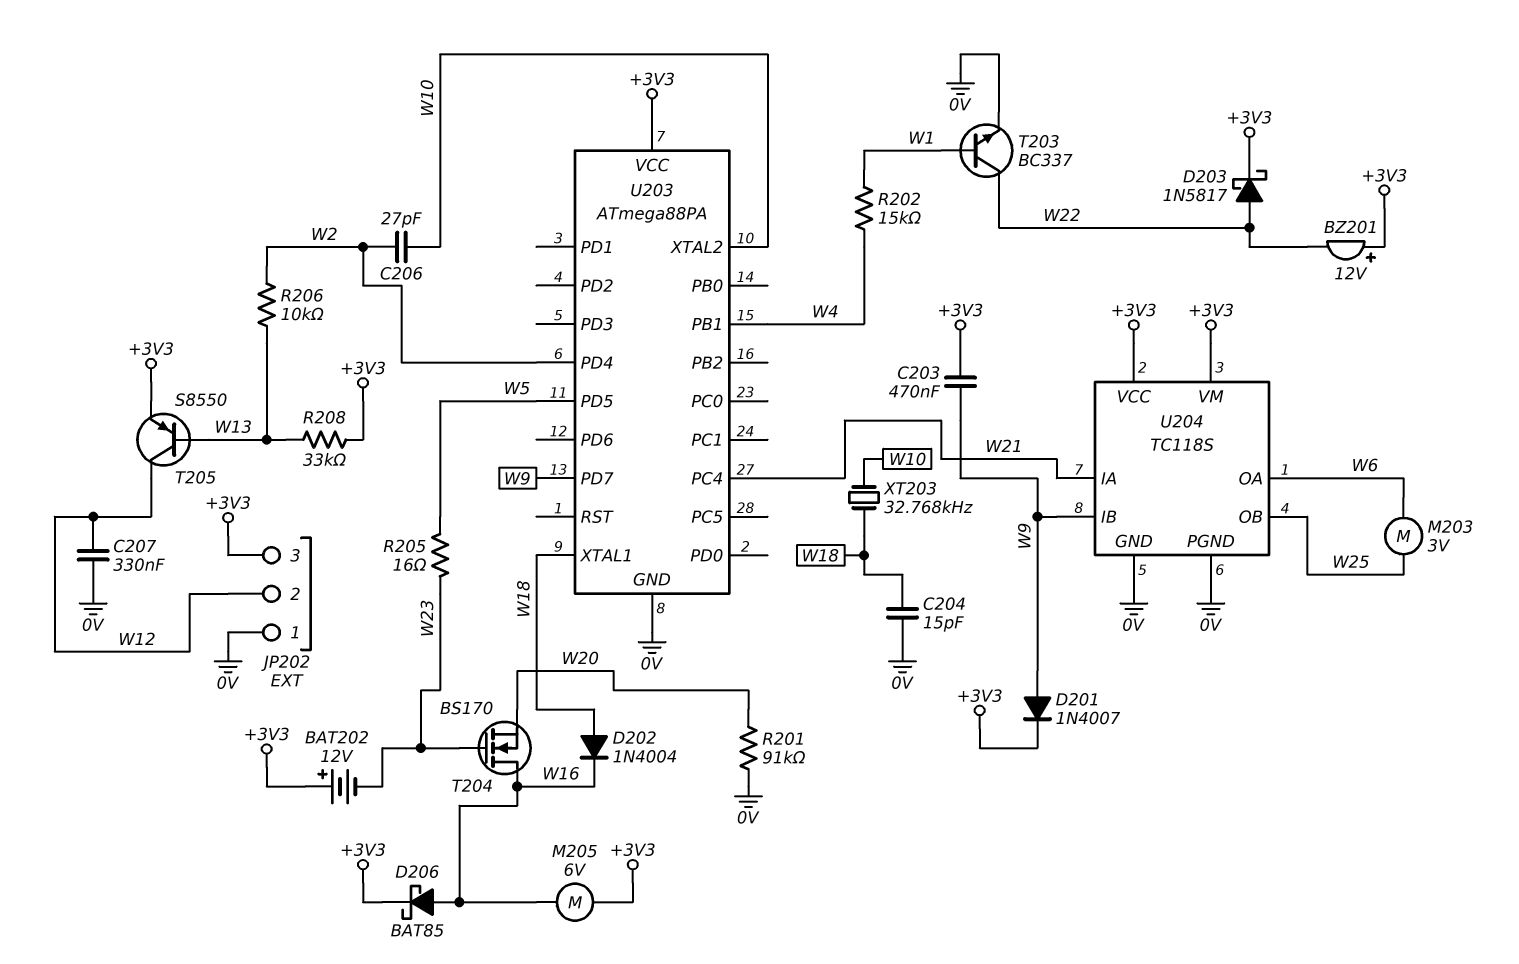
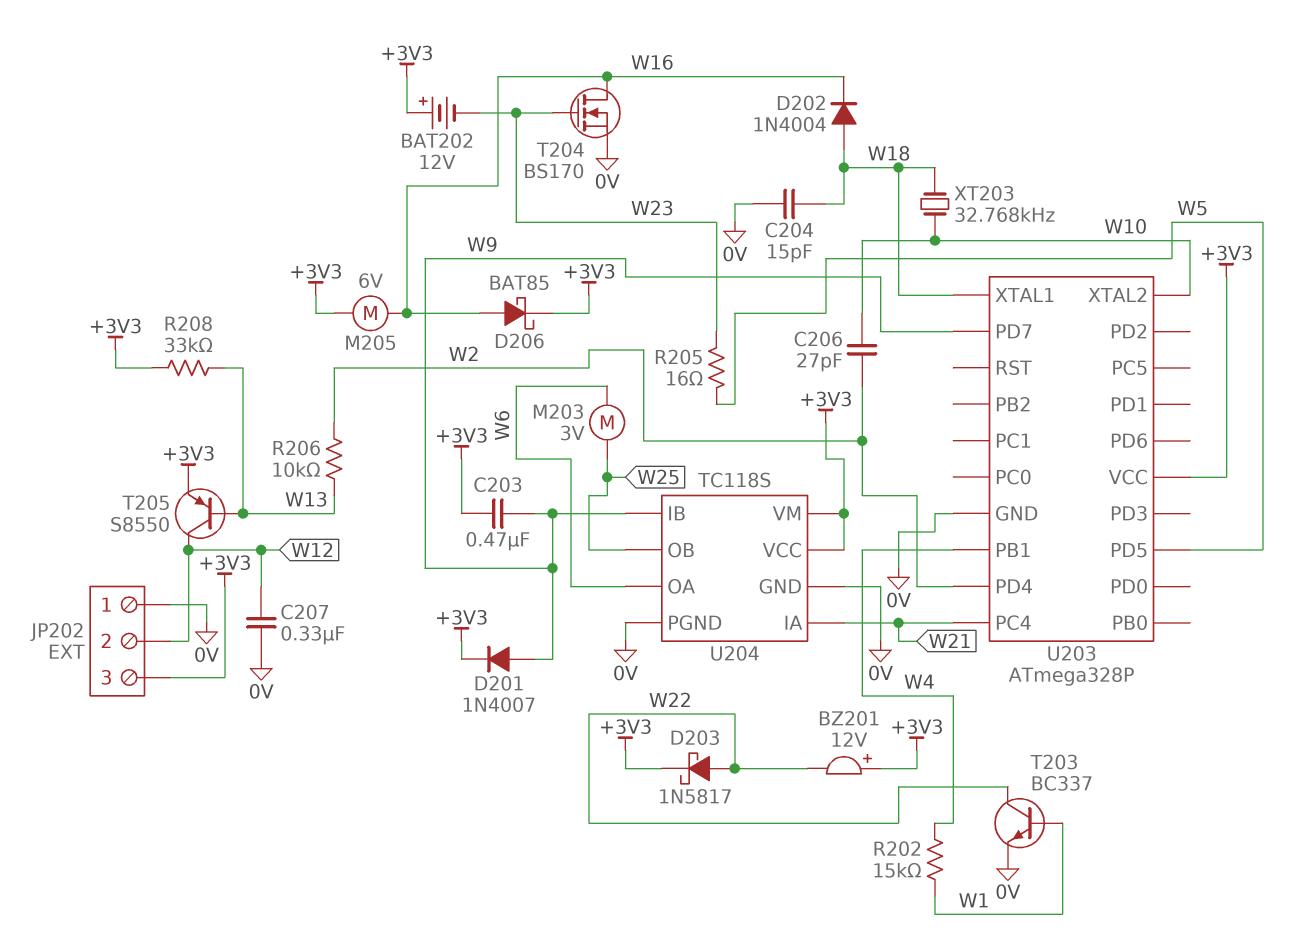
R201: 91k (0V, W20) -> none
T204: NMOS BS170 (G W23, D W16, S W20) -> NMOS BS170 (G W23, D W16, S 0V)
U203: ATmega88PA -> ATmega328P

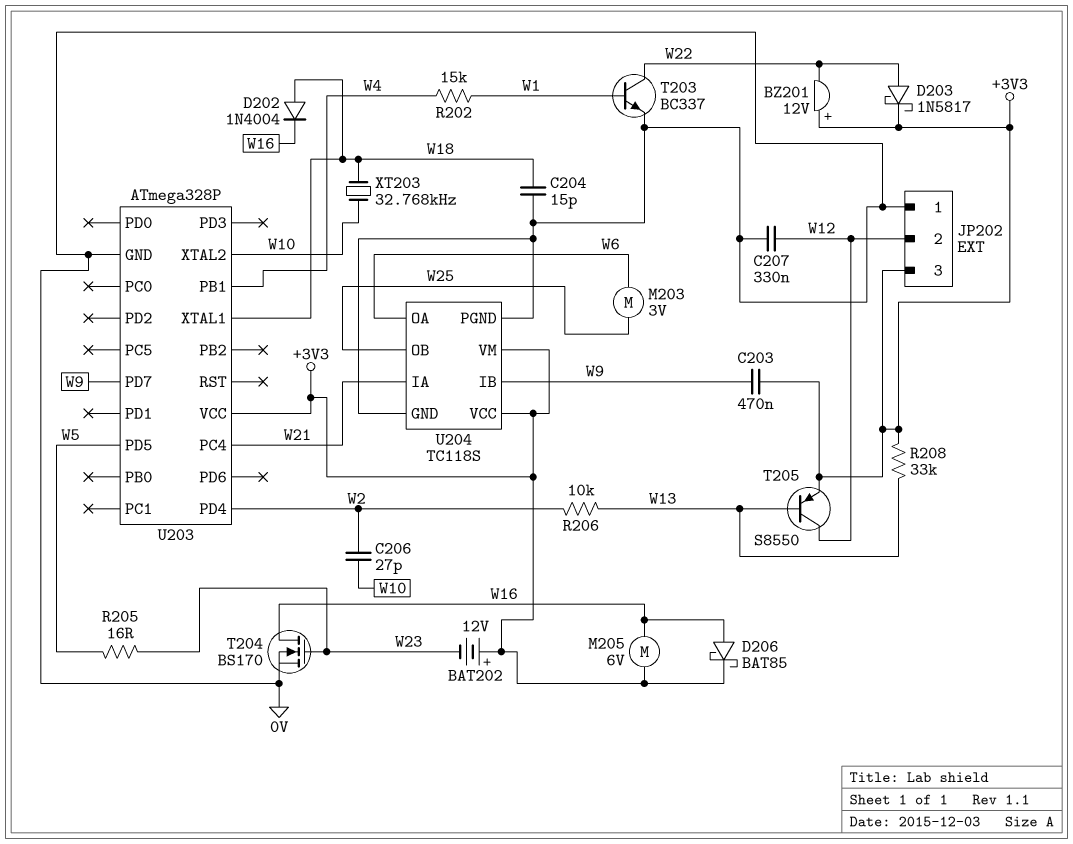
D201: diode 1N4007 (A W9, K +3V3) -> none

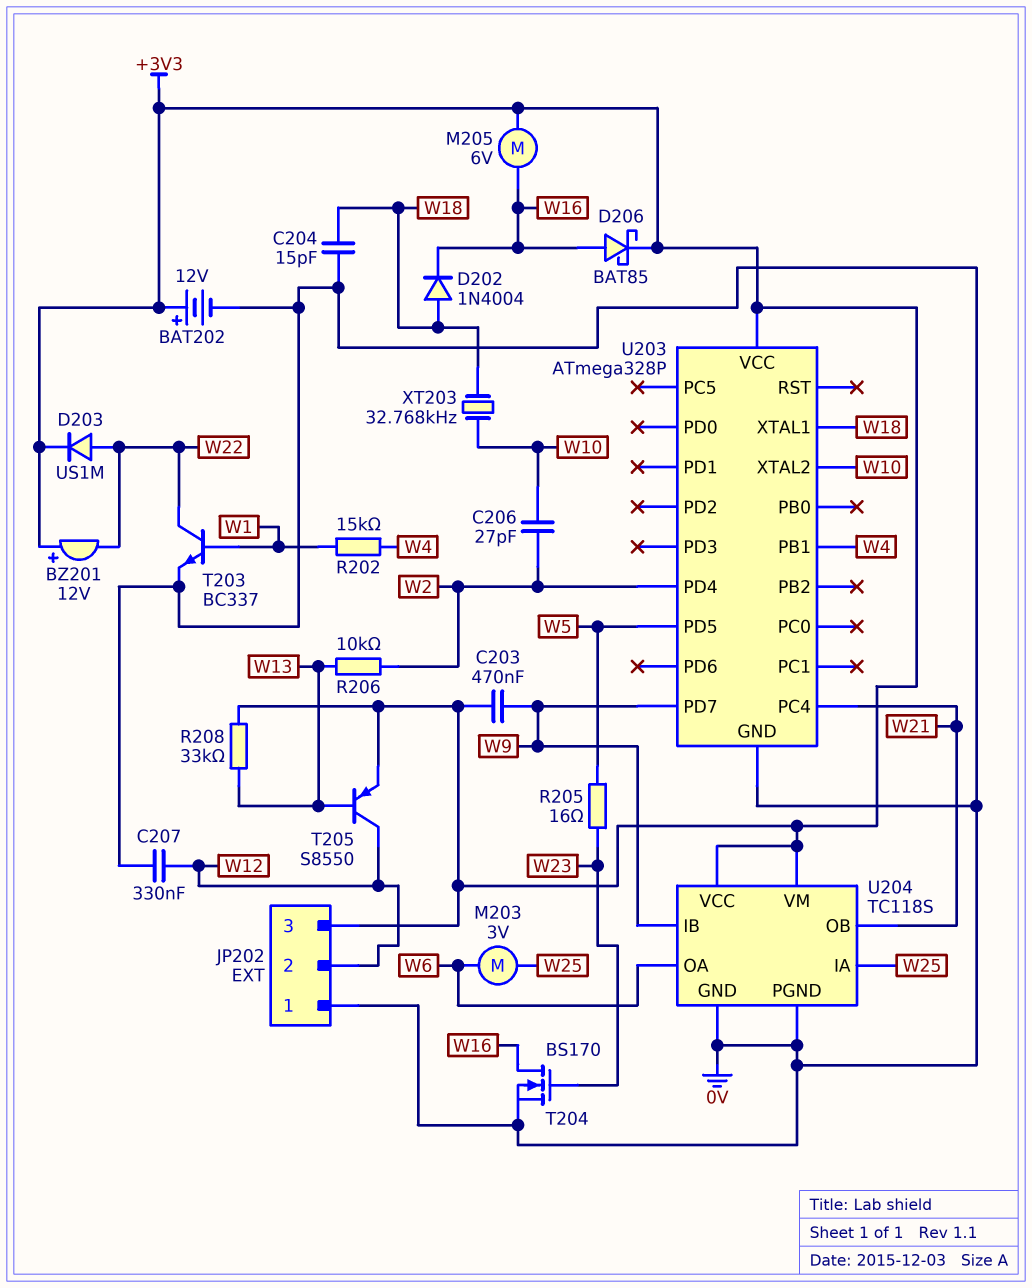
BAT202: 12V (plus +3V3, minus W23) -> 12V (plus +3V3, minus 0V)
D203: schottky 1N5817 (A W22, K +3V3) -> diode US1M (A W22, K +3V3)
U204 pin IA: W21 -> W25
U204 pin OB: W25 -> W21

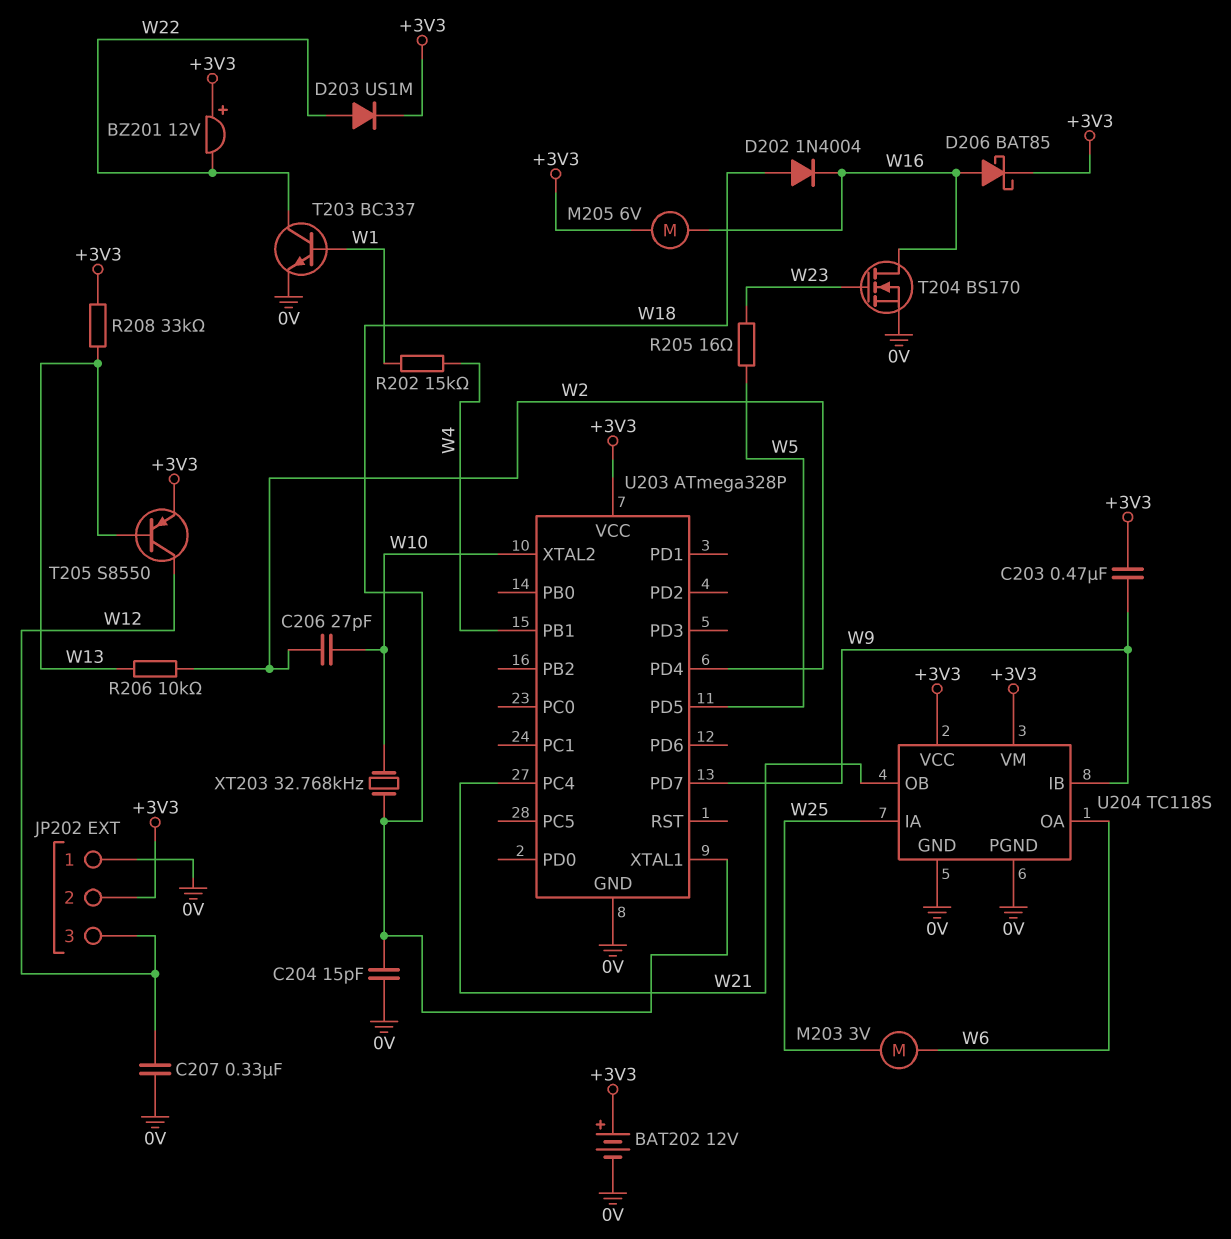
JP202 pin 2: W12 -> +3V3
JP202 pin 3: +3V3 -> W12

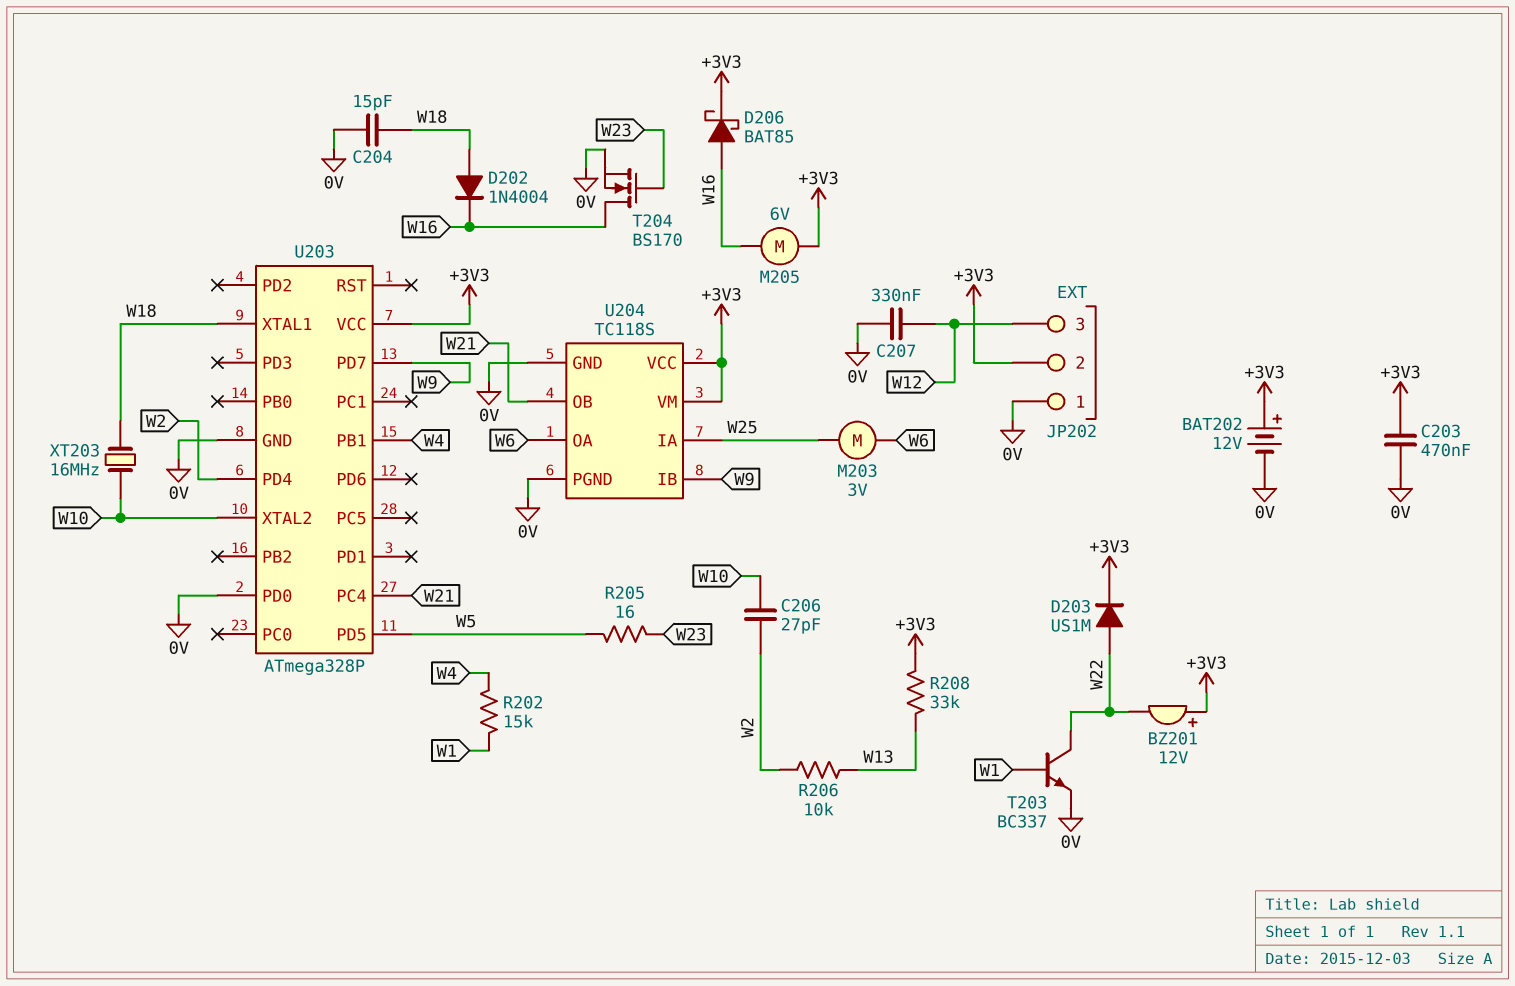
C203: 470nF (+3V3, W9) -> 470nF (+3V3, 0V)
T205: PNP S8550 (B W13, C W12, E +3V3) -> none
U203 pin PD0: none -> 0V
XT203: 32.768kHz (W10, W18) -> 16MHz (W10, W18)

